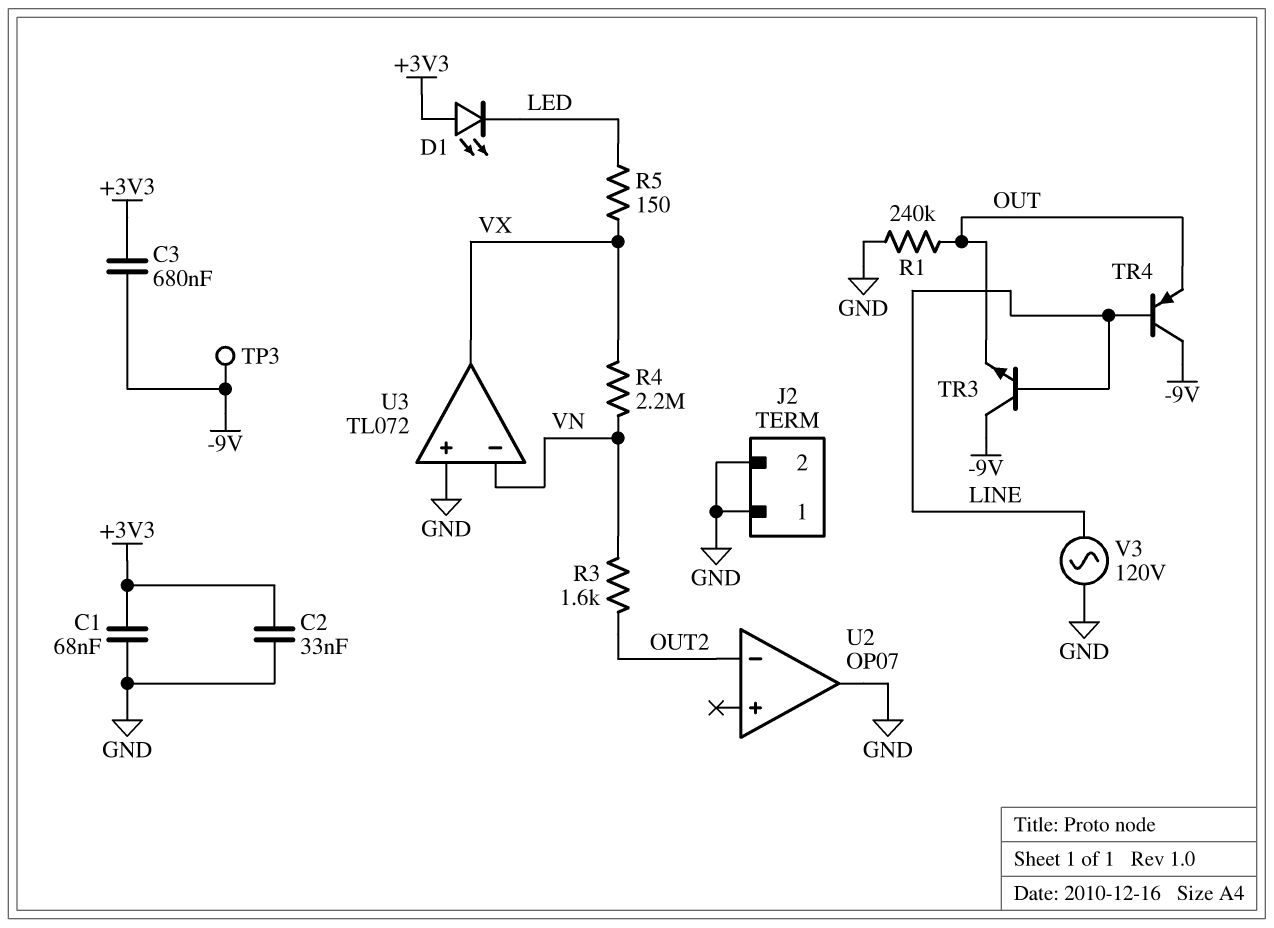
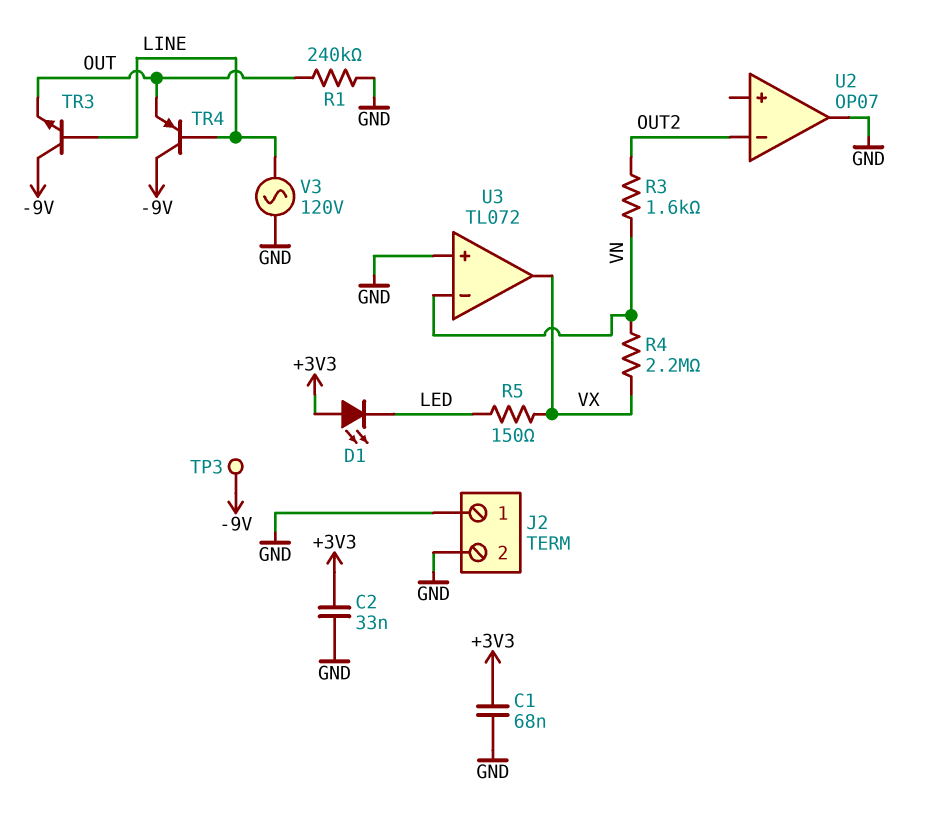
C3: 680nF (+3V3, -9V) -> none

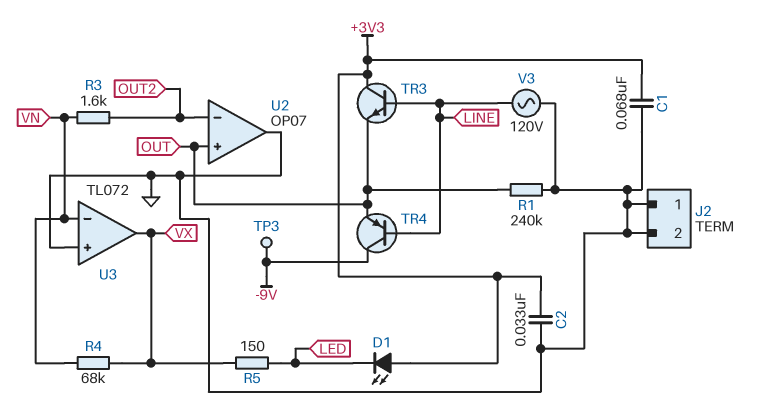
R4: 2.2M (VN, VX) -> 68k (VN, VX)
TR3: NPN (B LINE, C -9V, E OUT) -> NPN (B LINE, C +3V3, E OUT)
U2 pin in+: none -> OUT

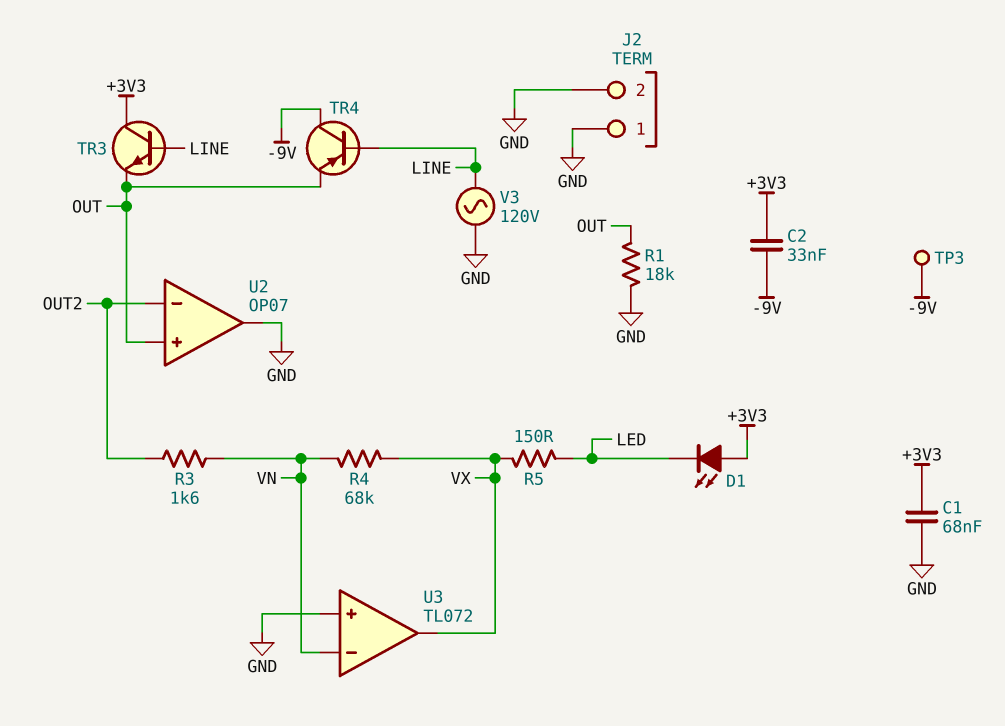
C2: 33nF (+3V3, GND) -> 33nF (+3V3, -9V)
R1: 240k (GND, OUT) -> 18k (GND, OUT)

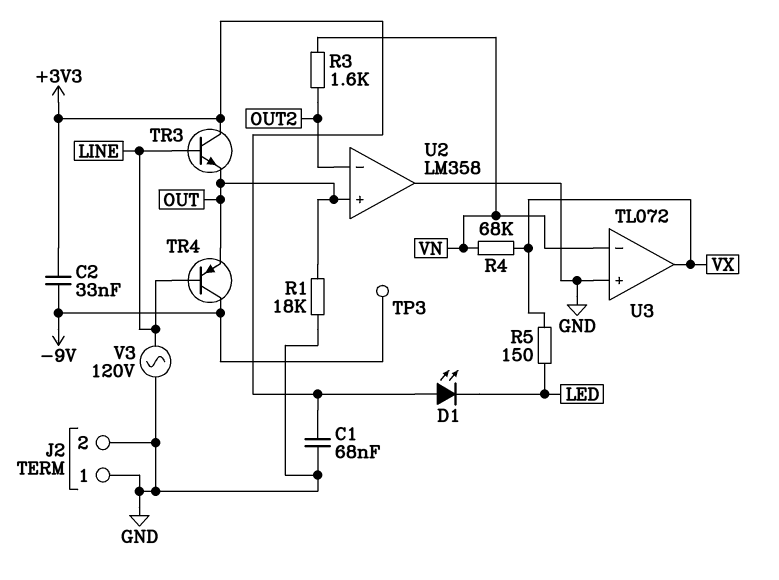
U2: OP07 -> LM358

